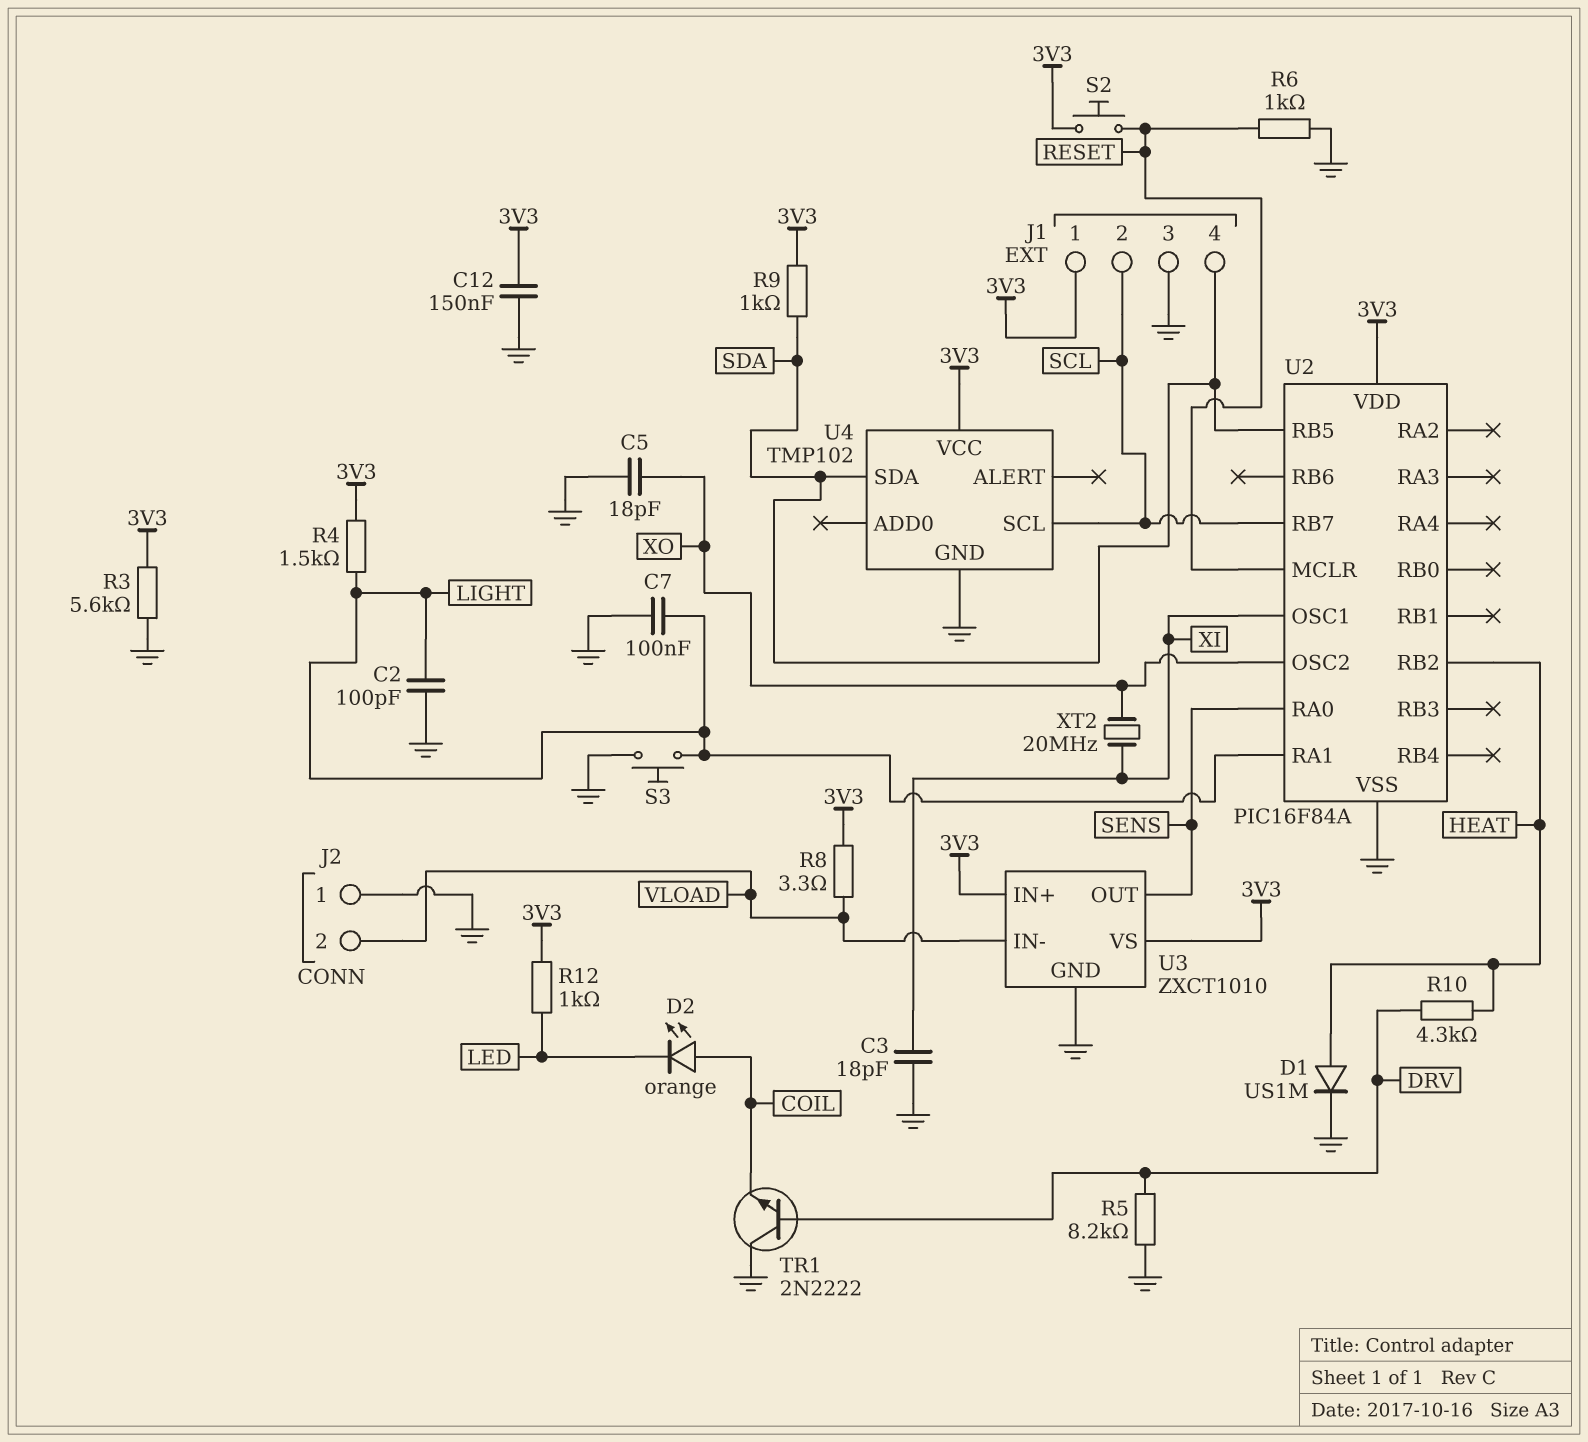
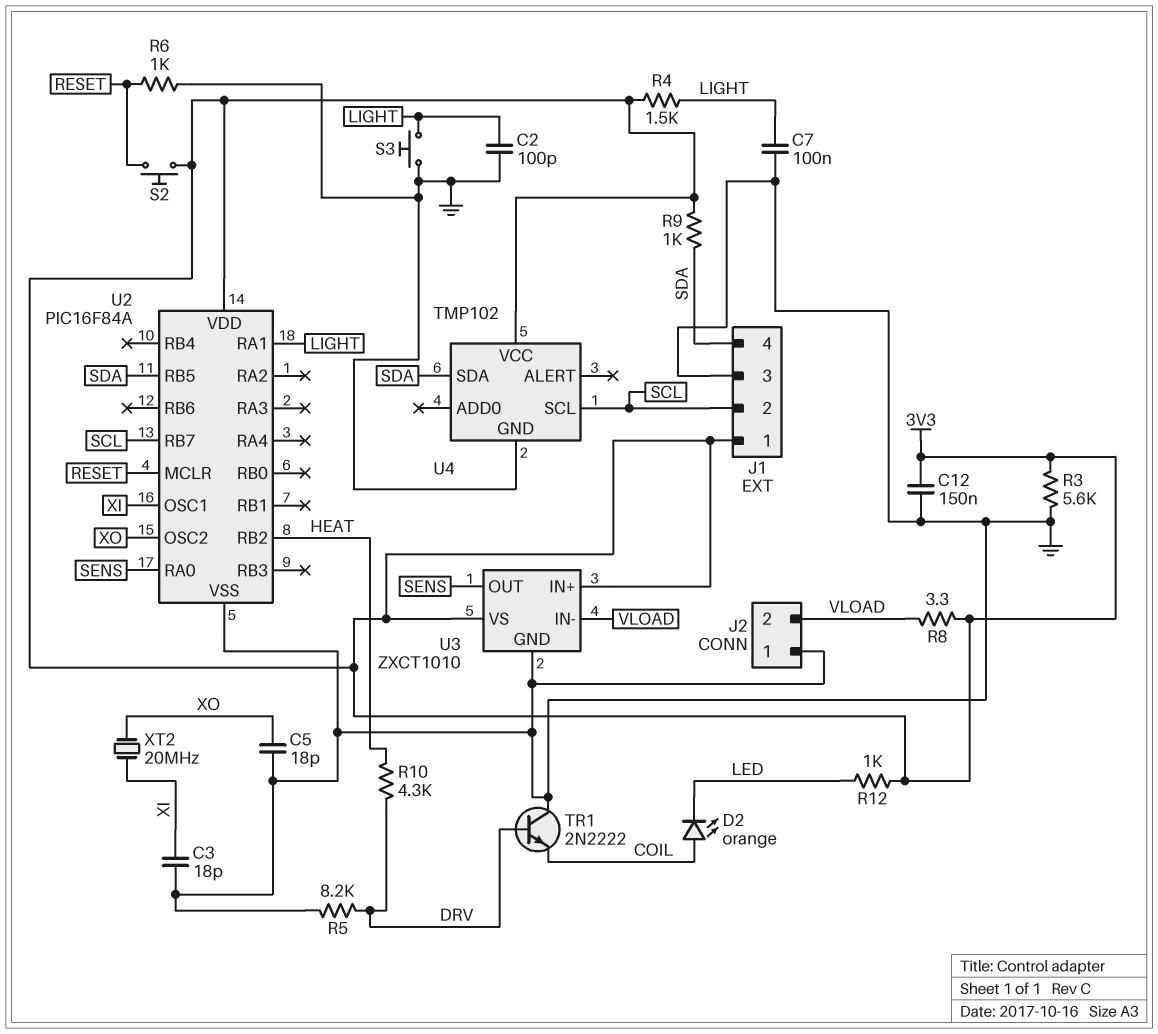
D1: diode US1M (A HEAT, K GND) -> none

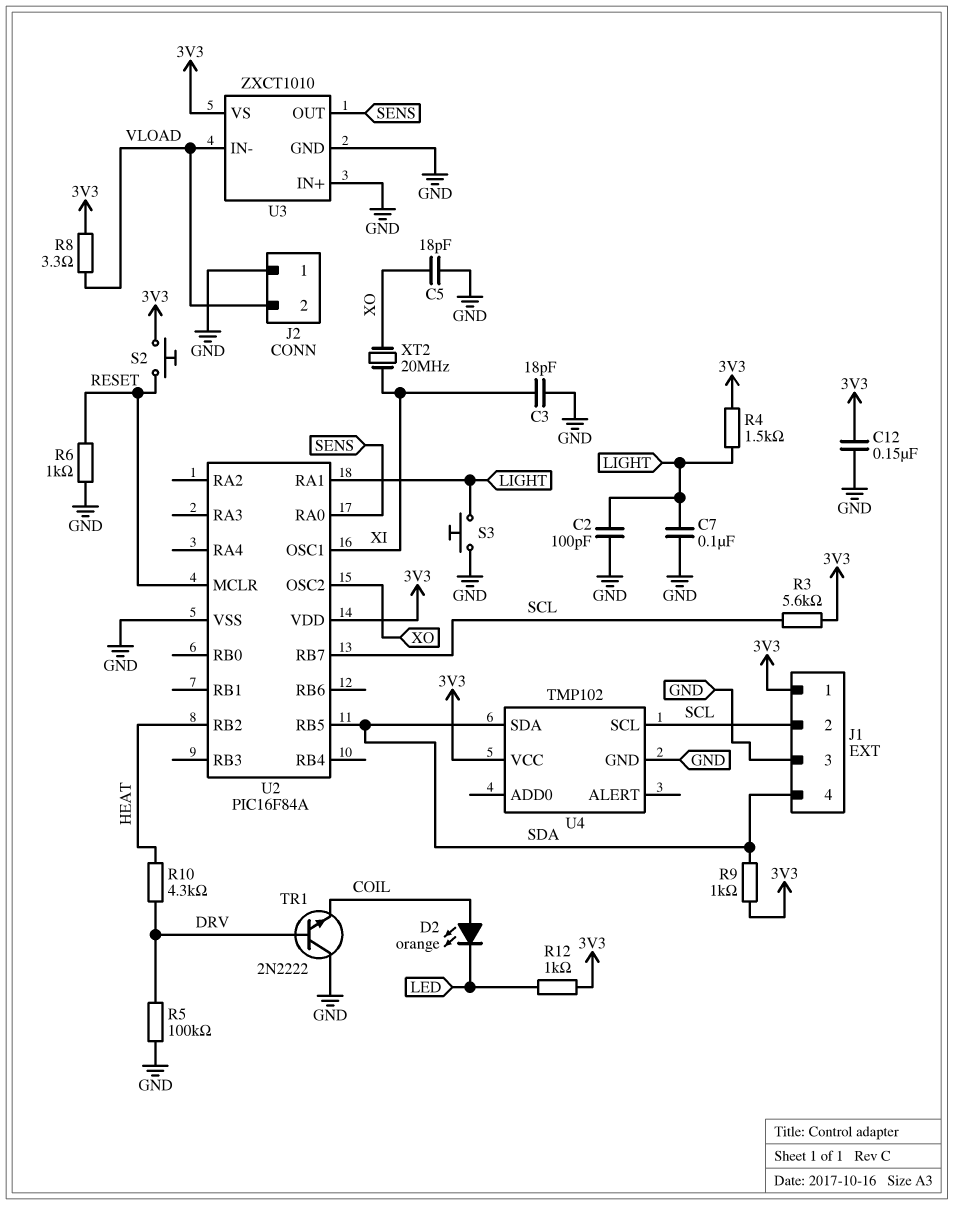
R3: 5.6k (3V3, GND) -> 5.6k (3V3, SCL)
R5: 8.2k (DRV, GND) -> 100k (DRV, GND)
U3 pin IN+: 3V3 -> GND

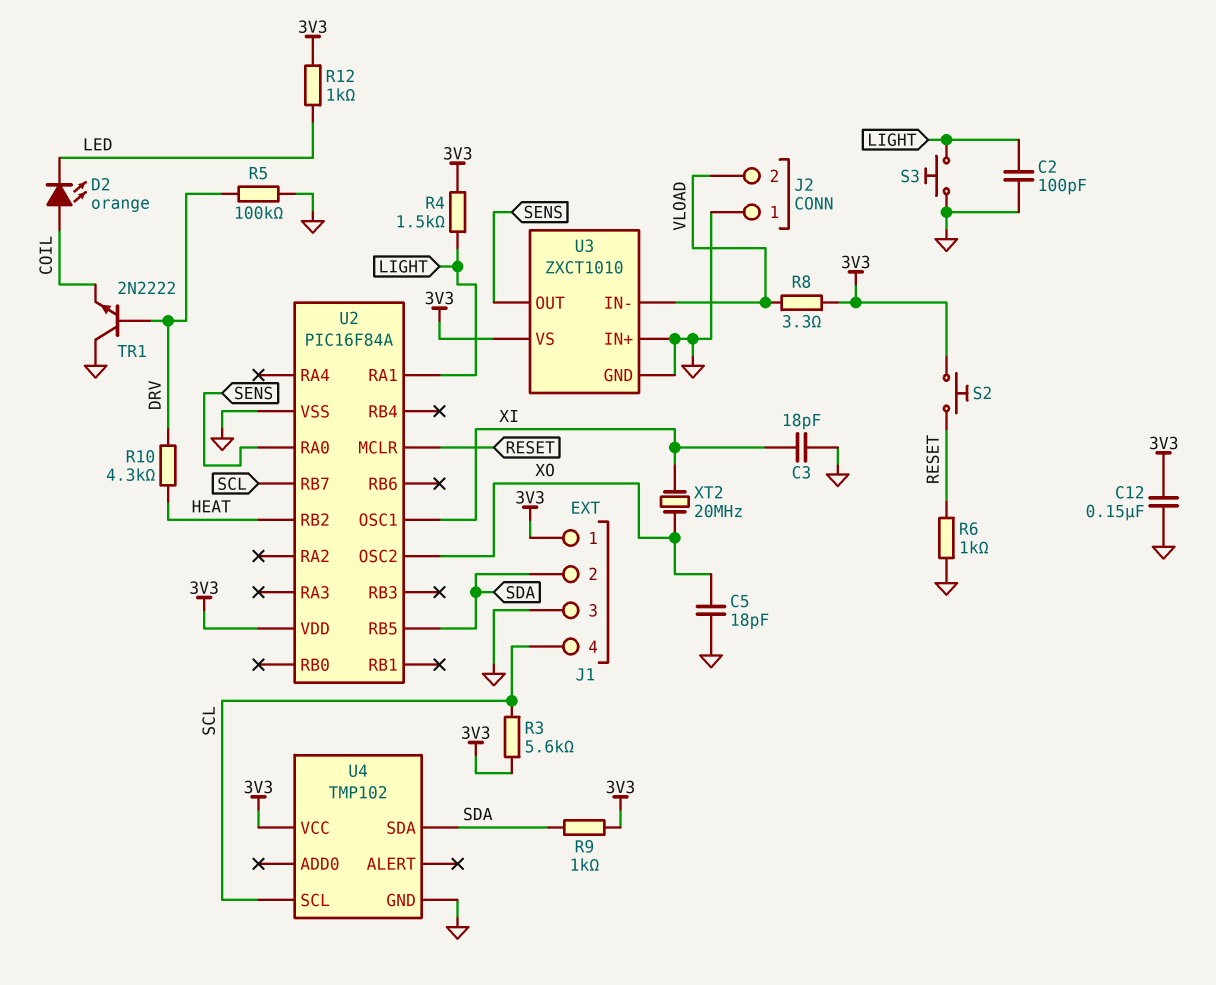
C7: 100nF (GND, LIGHT) -> none
J1 pin 2: SCL -> SDA
J1 pin 4: SDA -> SCL

